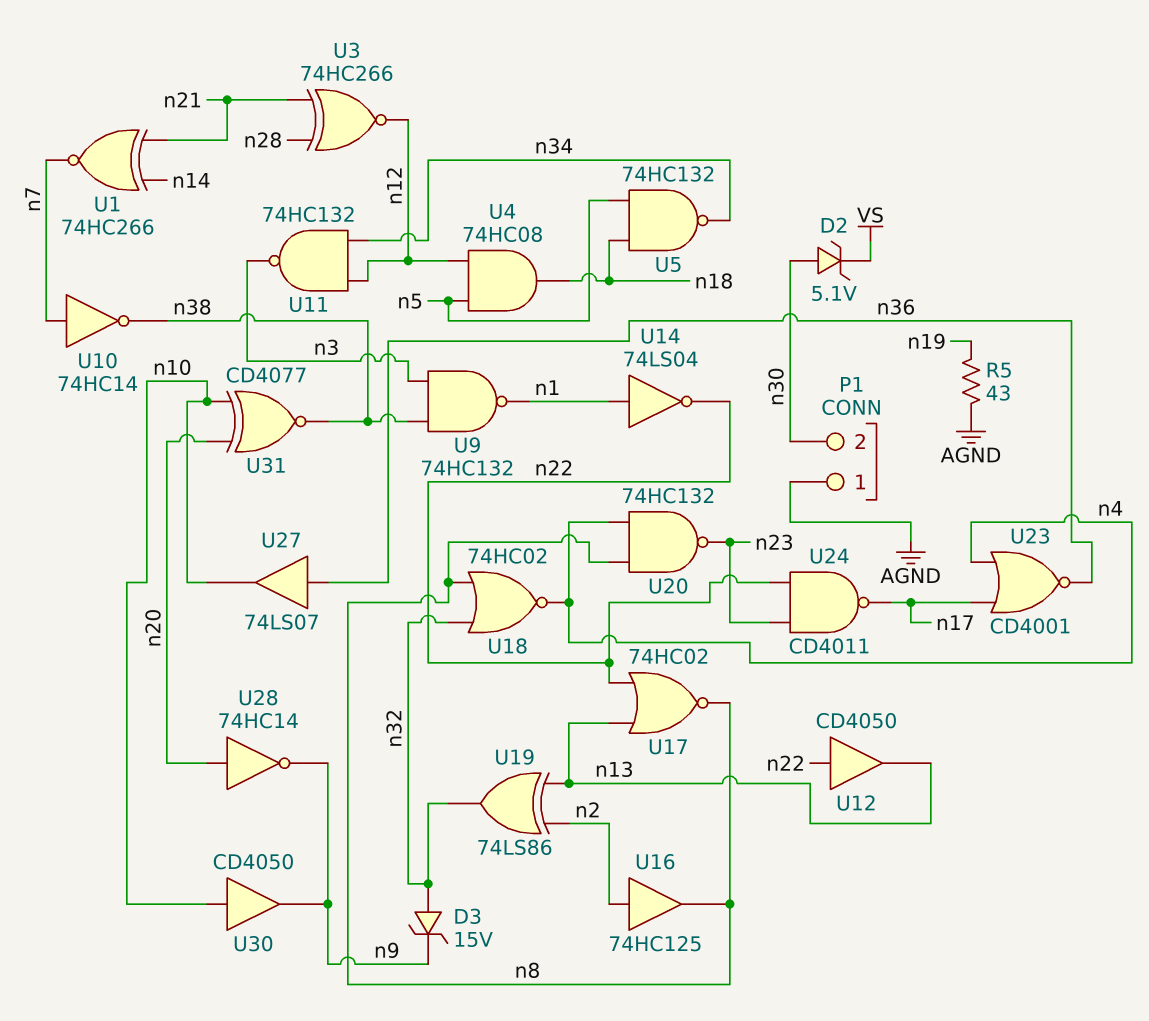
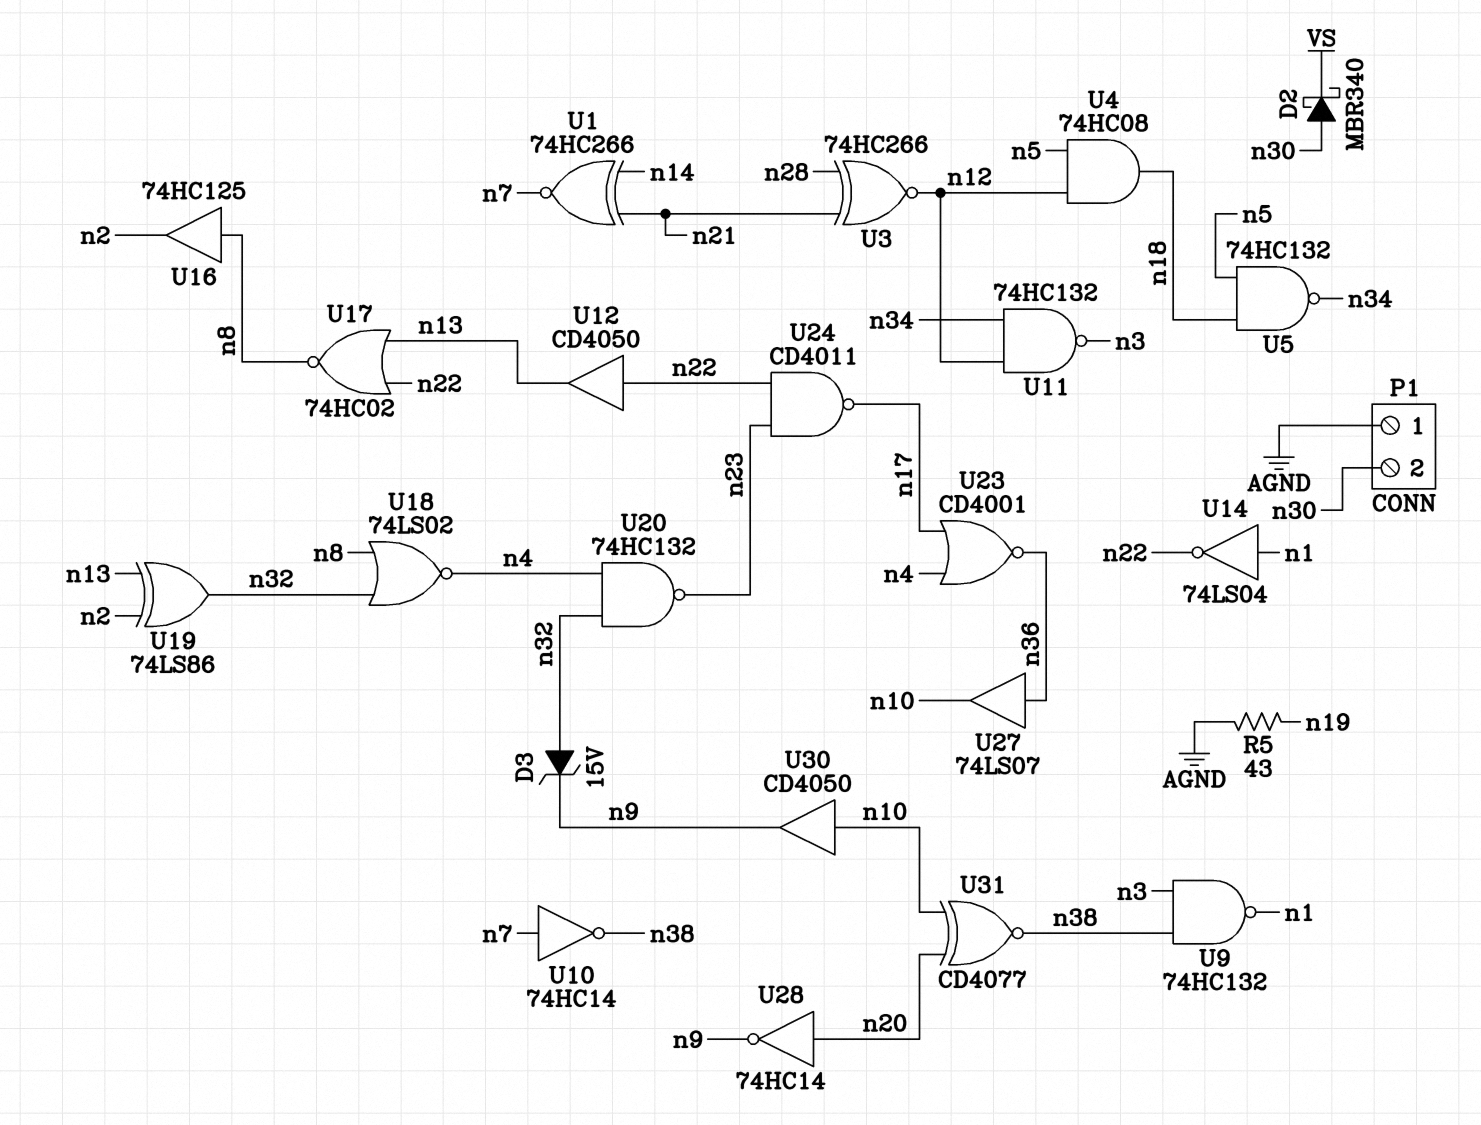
D2: zener 5.1V (A n30, K VS) -> schottky MBR340 (A n30, K VS)
U16: buffer 74HC125 (in n2, out n8) -> buffer 74HC125 (in n8, out n2)
U18: NOR 74HC02 (in n8, in n32, out n4) -> NOR 74LS02 (in n8, in n32, out n4)
U20: NAND 74HC132 (in n4, in n8, out n23) -> NAND 74HC132 (in n4, in n32, out n23)

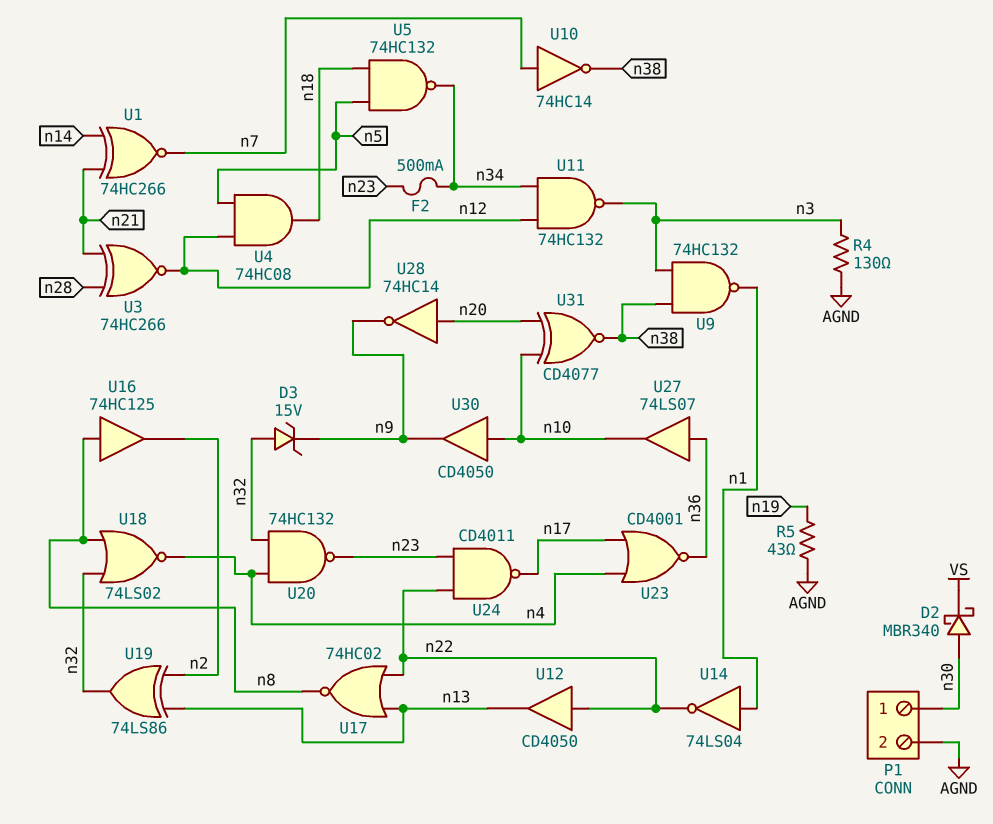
F2: none -> 500mA (n23, n34)
P1 pin 1: AGND -> n30
P1 pin 2: n30 -> AGND
R4: none -> 130 (AGND, n3)

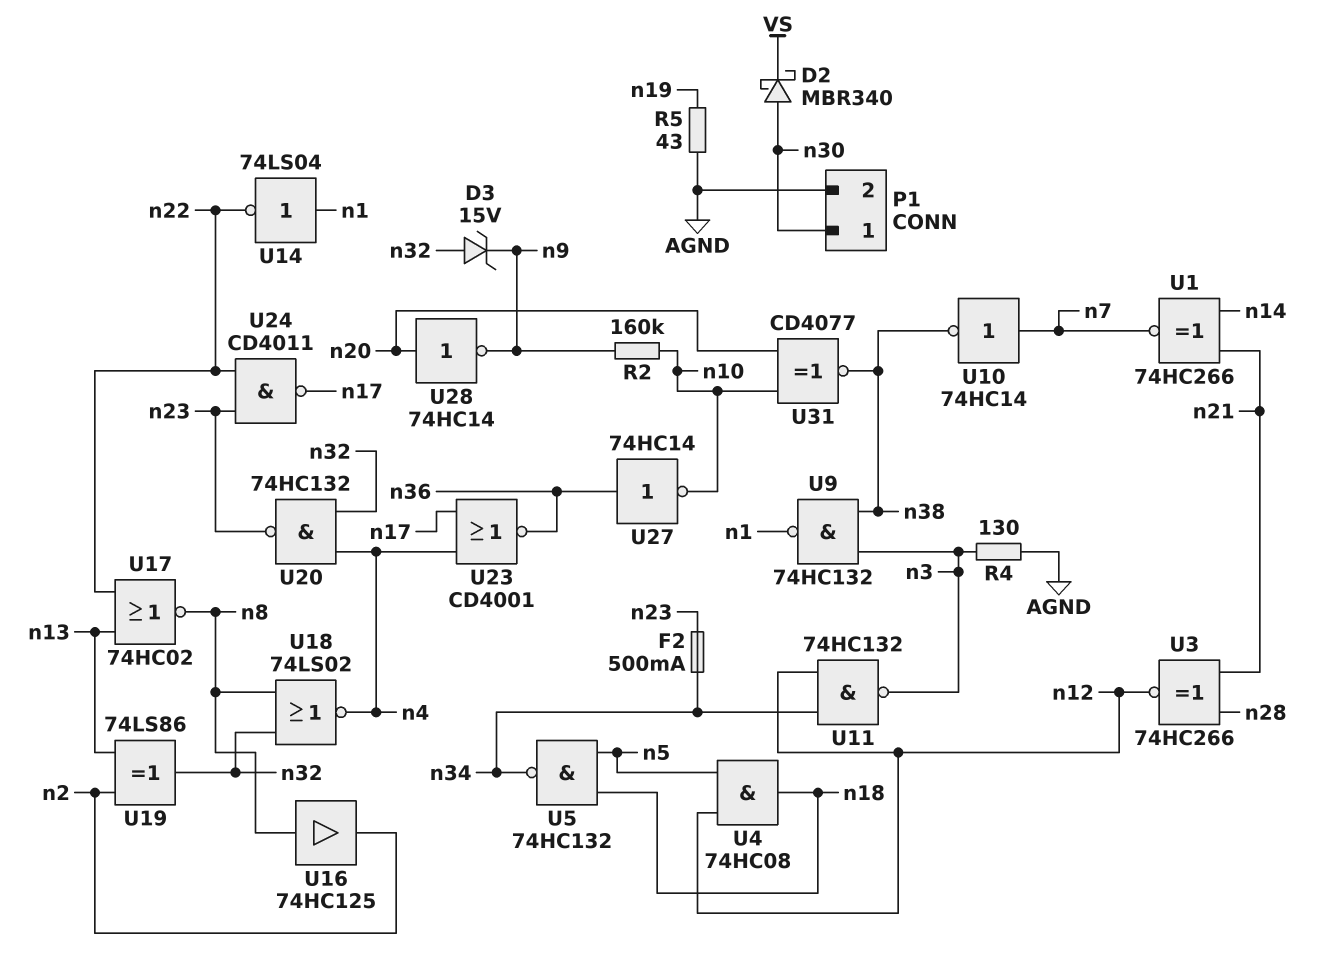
R2: none -> 160k (n9, n10)
U12: buffer CD4050 (in n22, out n13) -> none
U27: buffer 74LS07 (in n36, out n10) -> NOT 74HC14 (in n36, out n10)
U30: buffer CD4050 (in n10, out n9) -> none

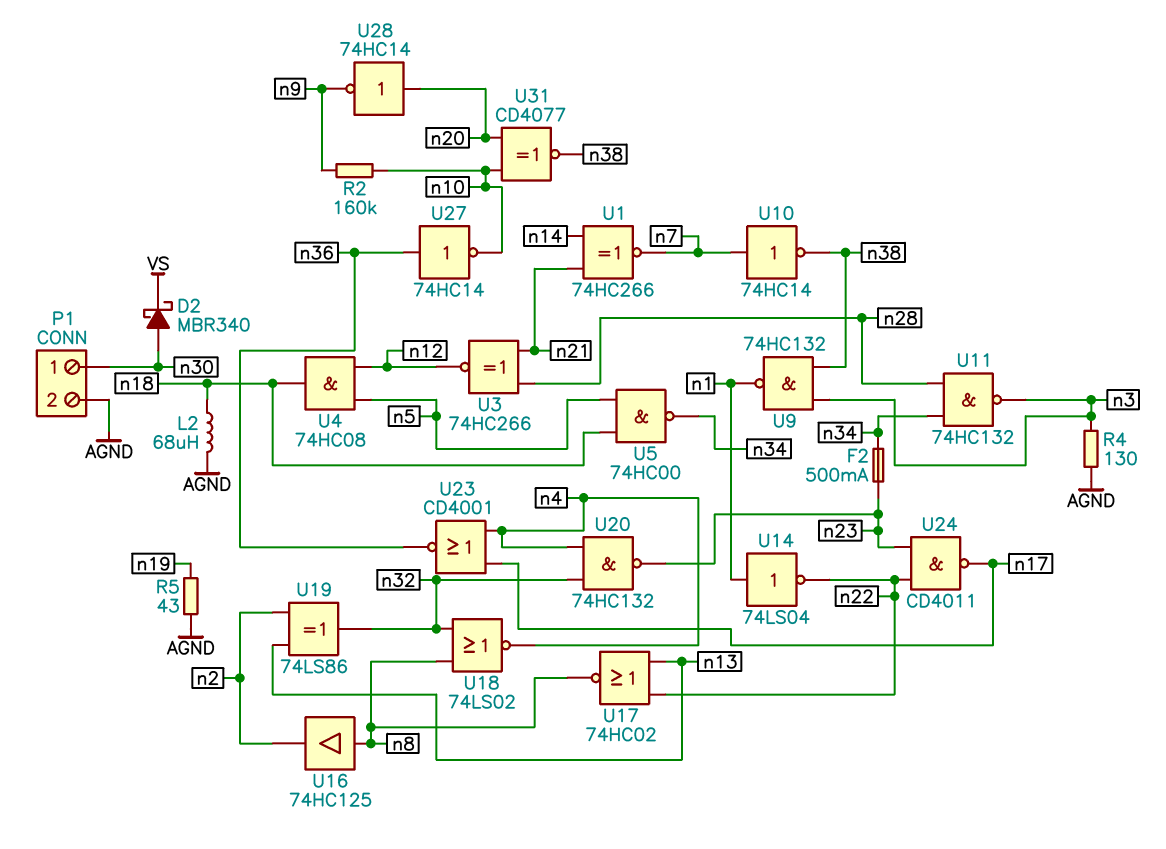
D3: zener 15V (A n32, K n9) -> none
L2: none -> 68uH (AGND, n18)
U5: NAND 74HC132 (in n5, in n18, out n34) -> NAND 74HC00 (in n5, in n18, out n34)
U11: NAND 74HC132 (in n12, in n34, out n3) -> NAND 74HC132 (in n28, in n34, out n3)

